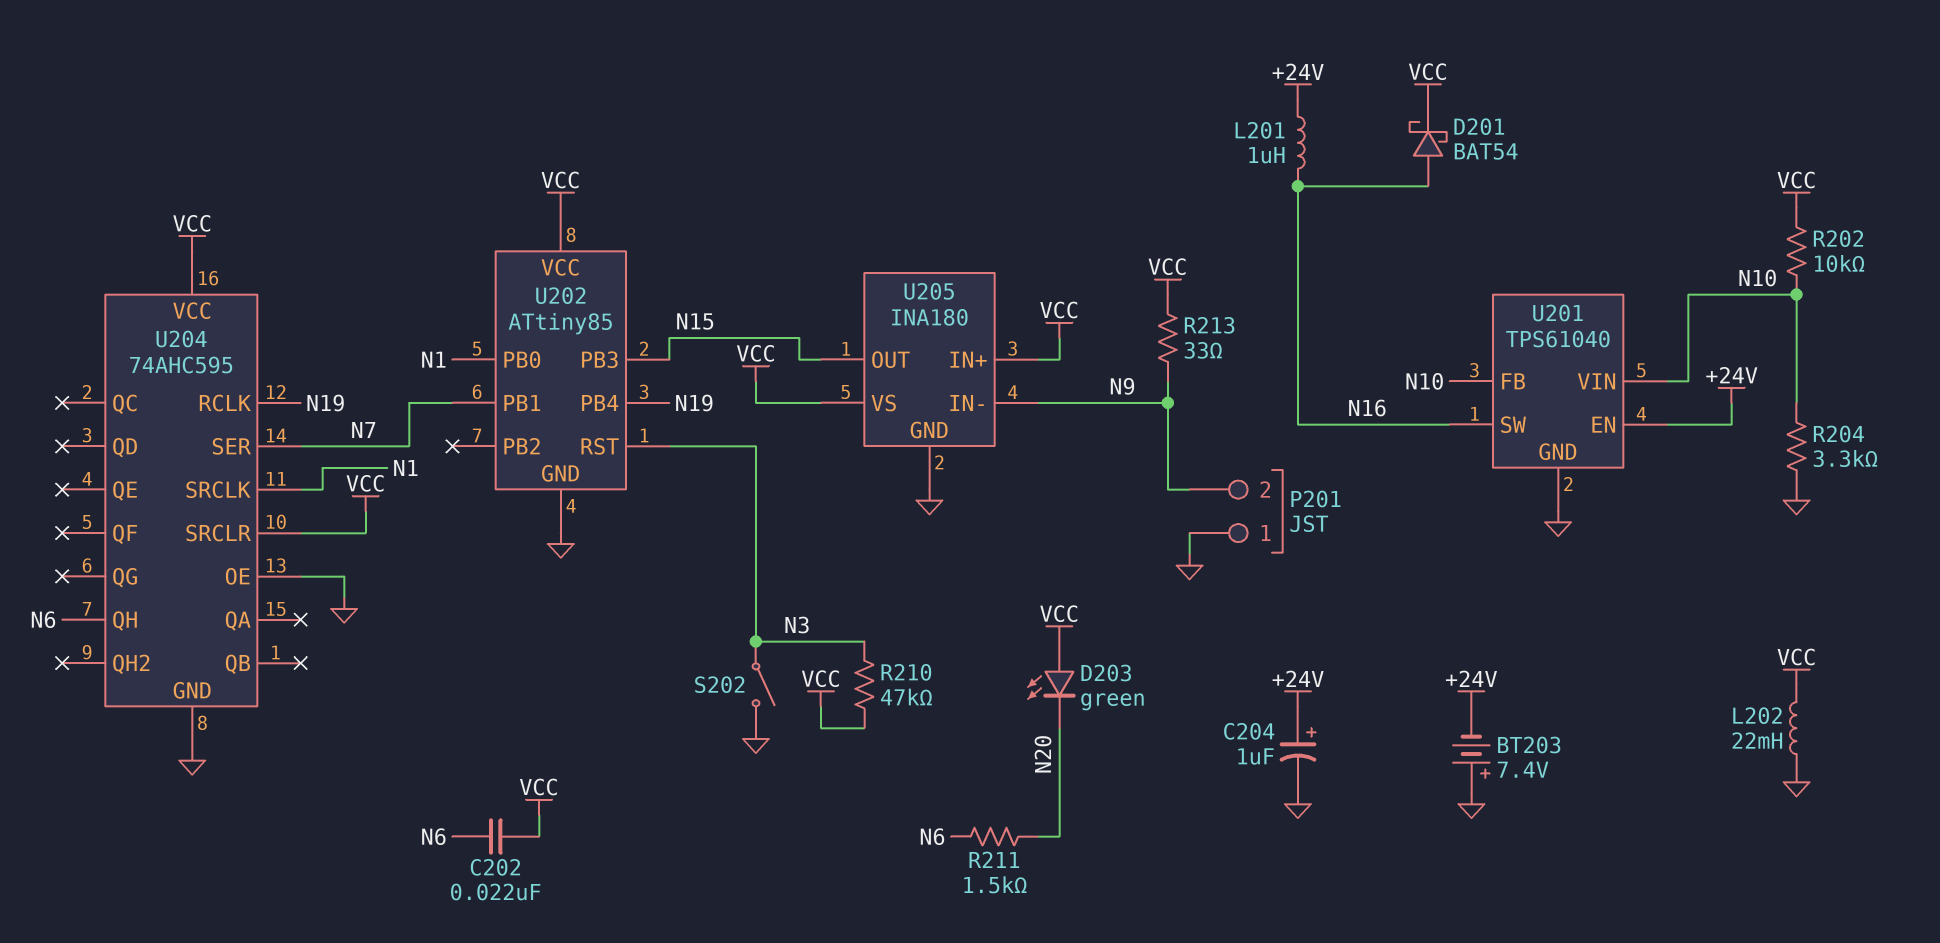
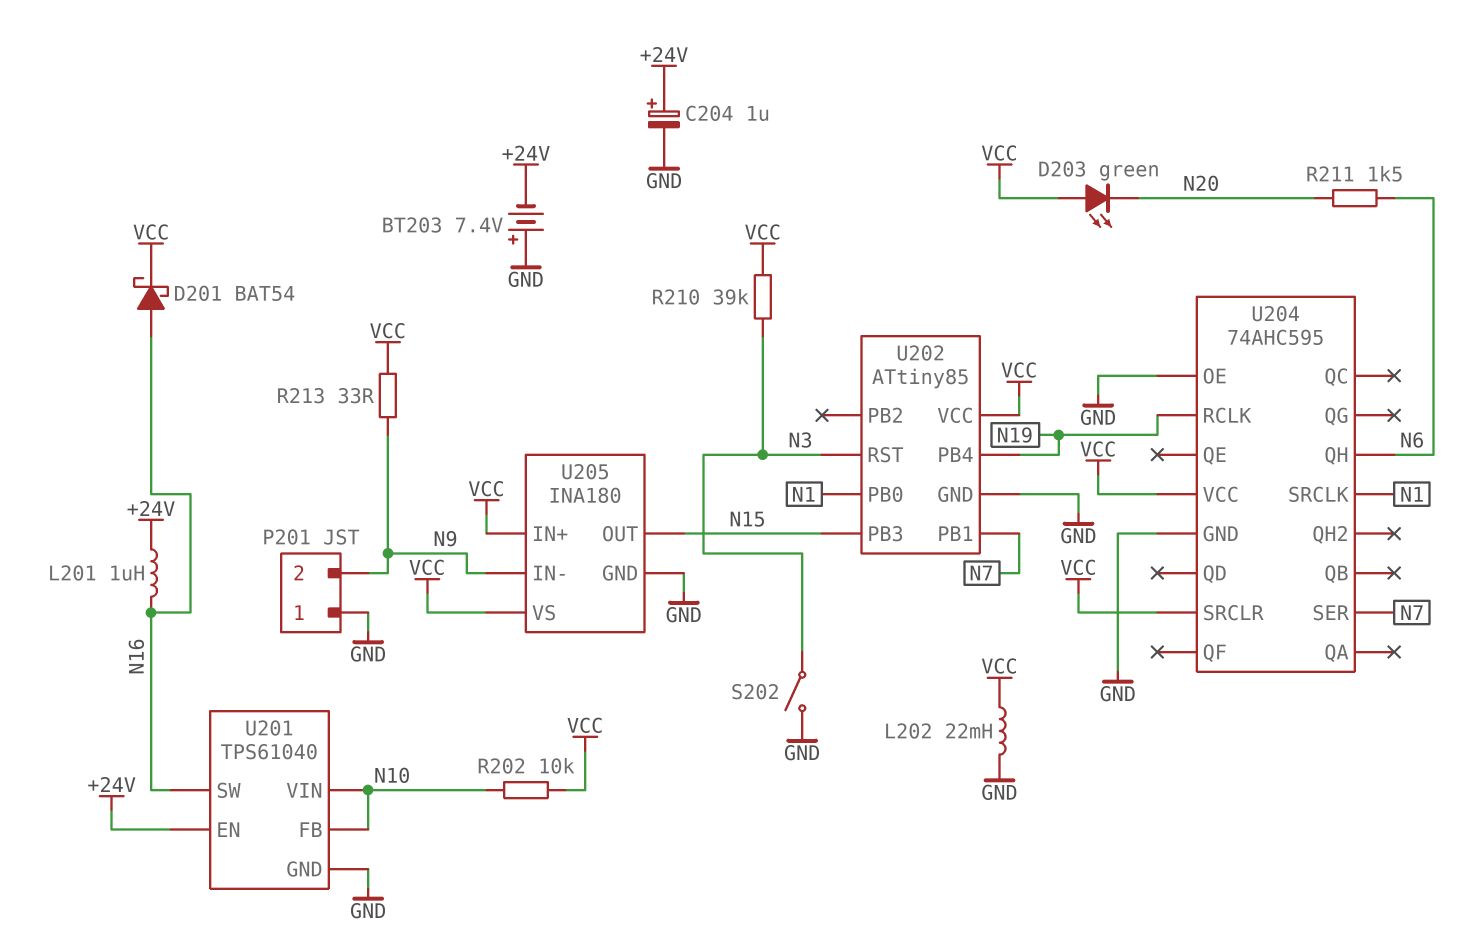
C202: 22nF (N6, VCC) -> none
R204: 3.3k (GND, N10) -> none
R210: 47k (N3, VCC) -> 39k (N3, VCC)

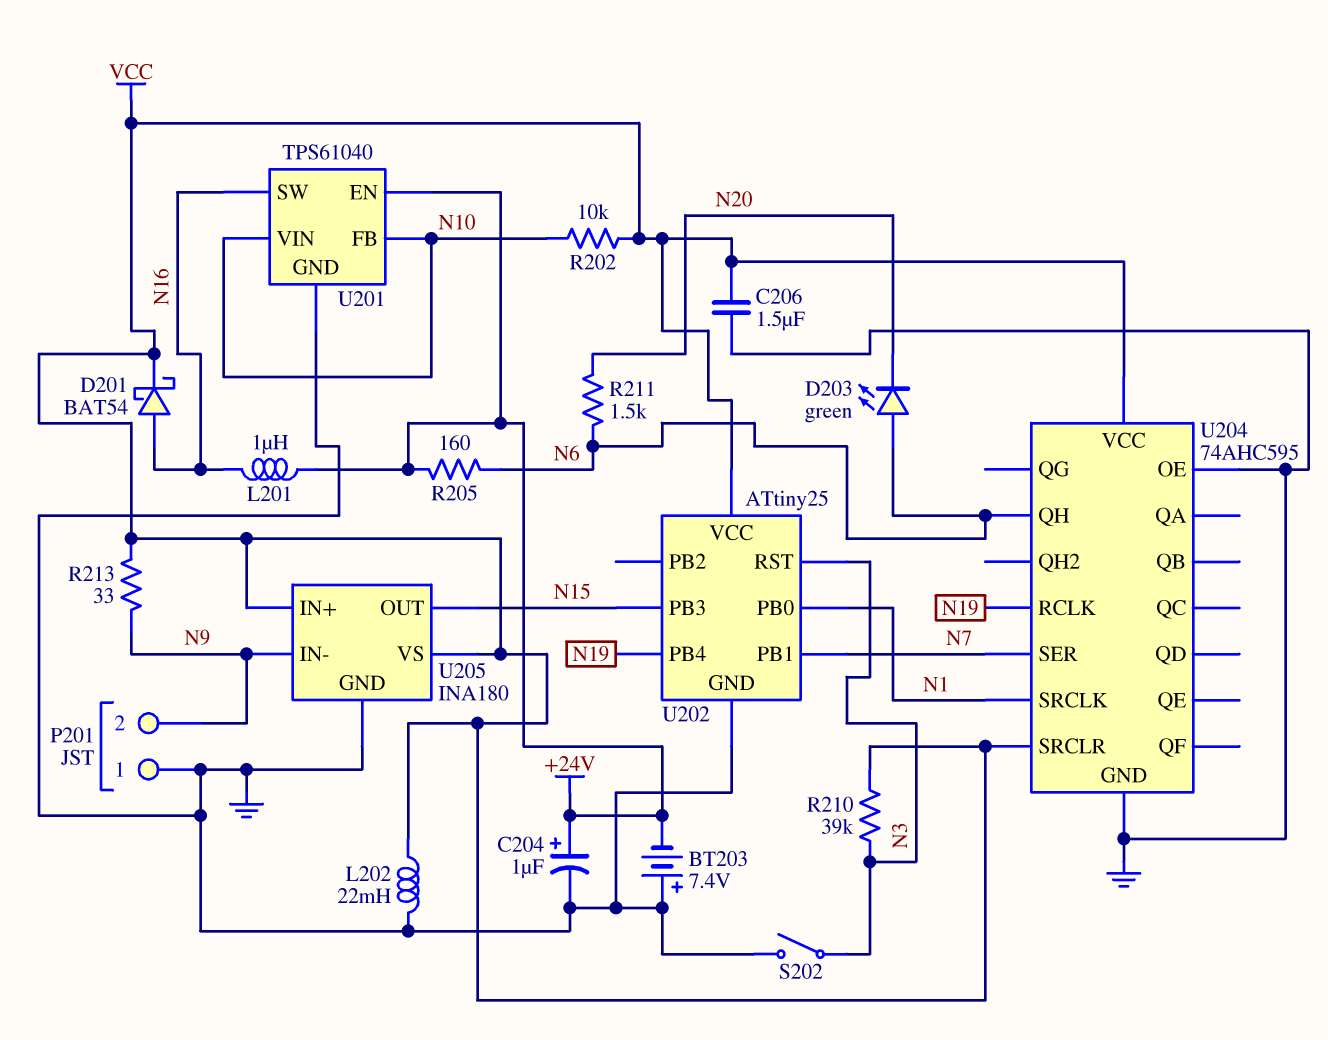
C206: none -> 1.5uF (GND, VCC)
D203: LED green (A VCC, K N20) -> LED green (A N6, K N20)
R205: none -> 160 (+24V, N6)
U202: ATtiny85 -> ATtiny25

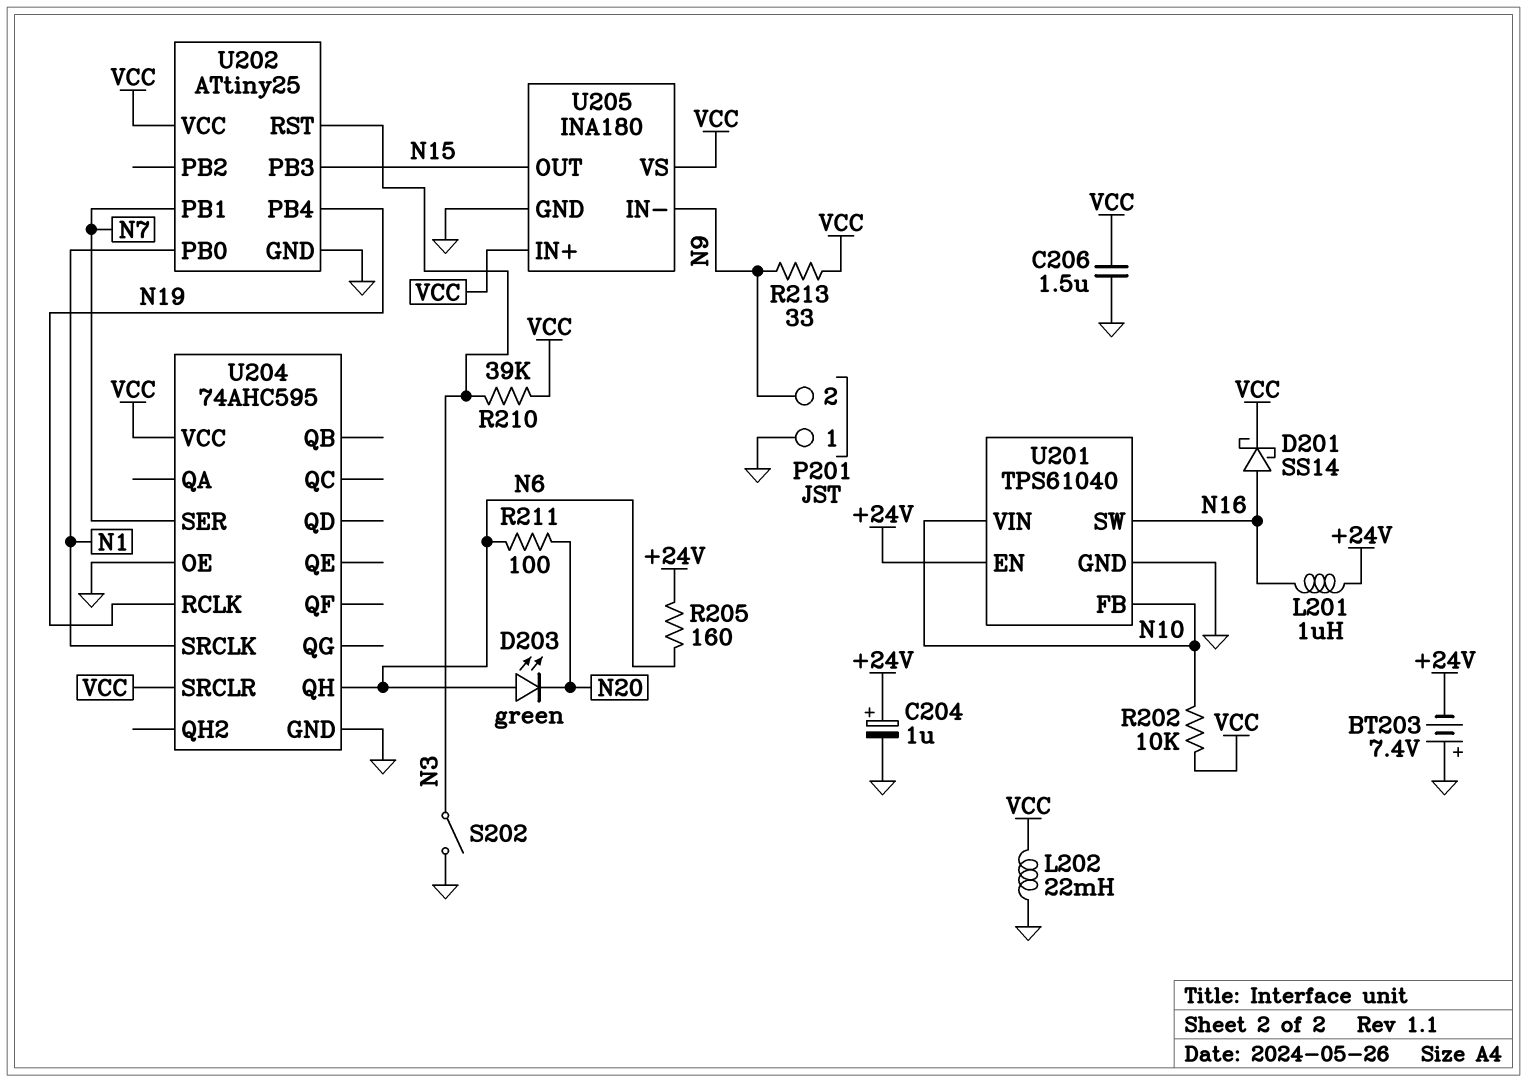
D201: schottky BAT54 (A N16, K VCC) -> schottky SS14 (A N16, K VCC)
R211: 1.5k (N6, N20) -> 100 (N6, N20)

